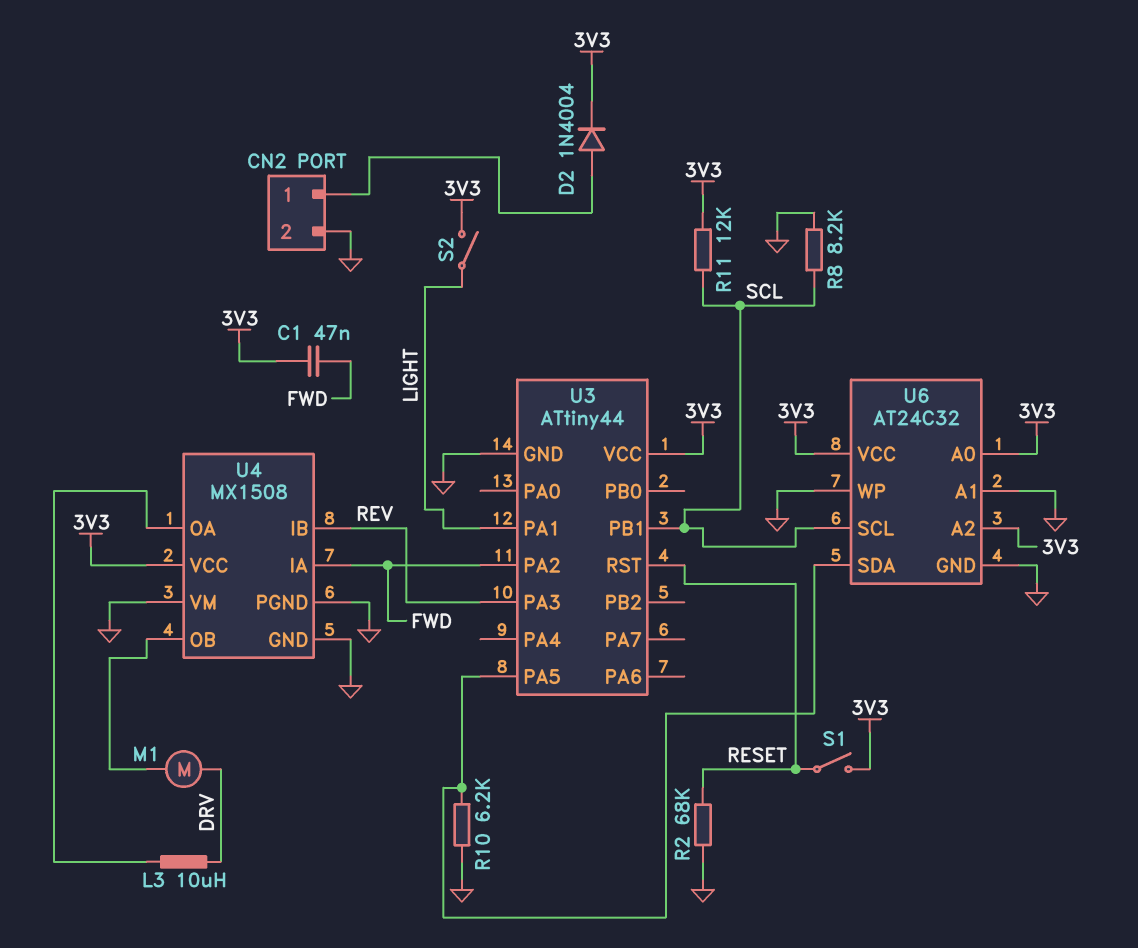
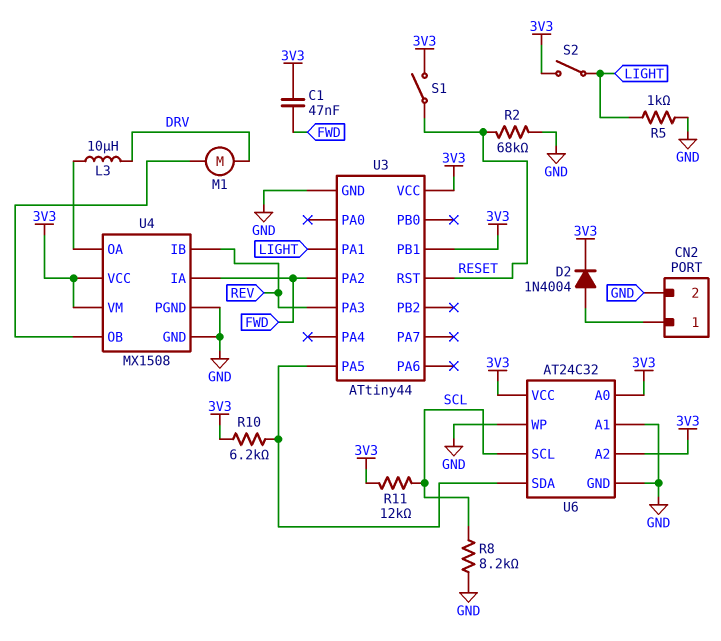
R5: none -> 1k (GND, LIGHT)
R10: 6.2k (GND, U3/PA5) -> 6.2k (3V3, U3/PA5)
U3 pin PB1: SCL -> 3V3
U4 pin VM: GND -> 3V3

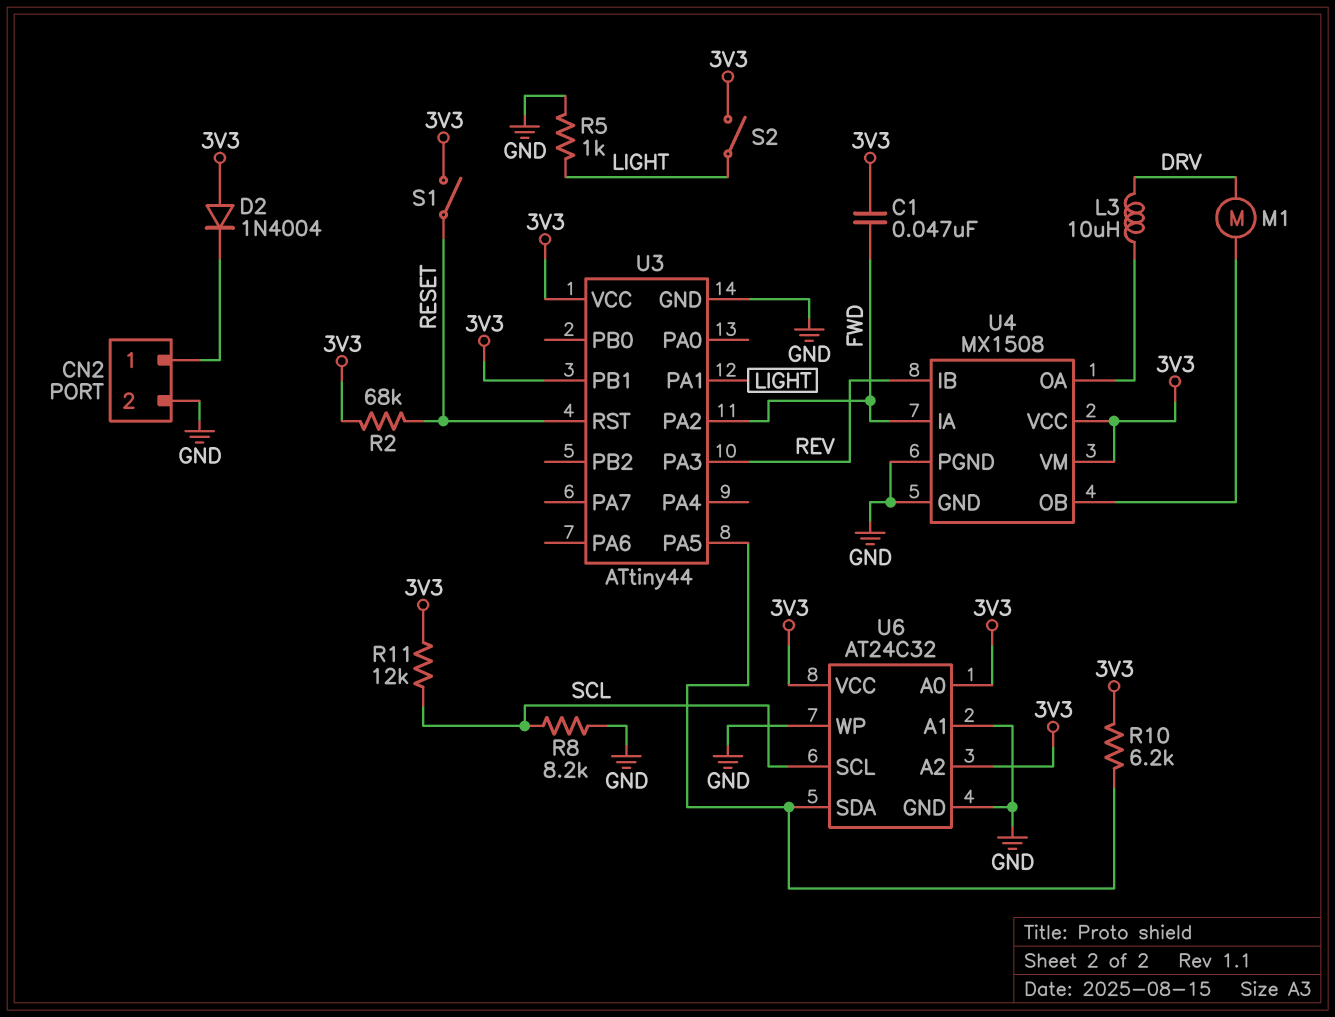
D2: diode 1N4004 (A CN2/1, K 3V3) -> diode 1N4004 (A 3V3, K CN2/1)
R2: 68k (GND, RESET) -> 68k (3V3, RESET)

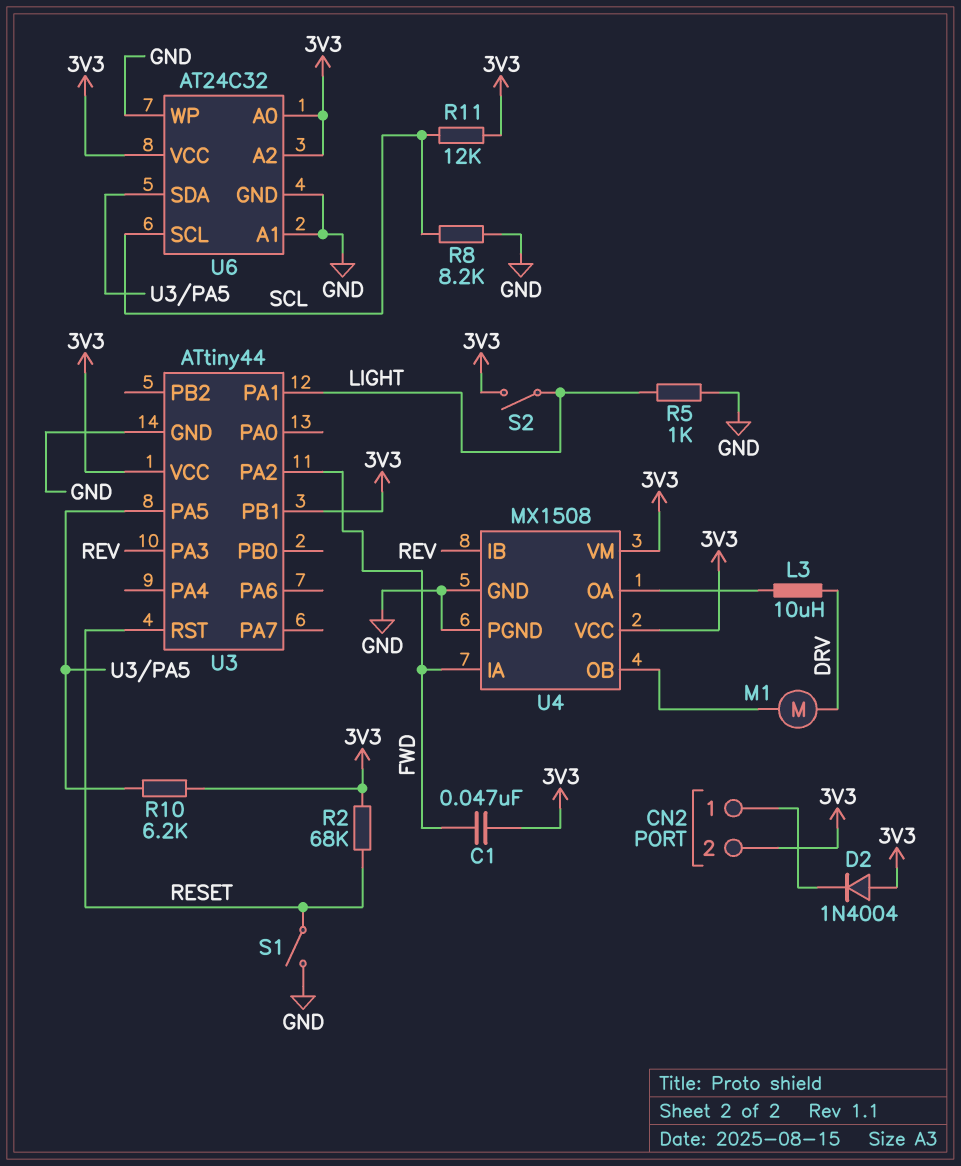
CN2 pin 2: GND -> 3V3
S1: switch (3V3, RESET) -> switch (GND, RESET)

